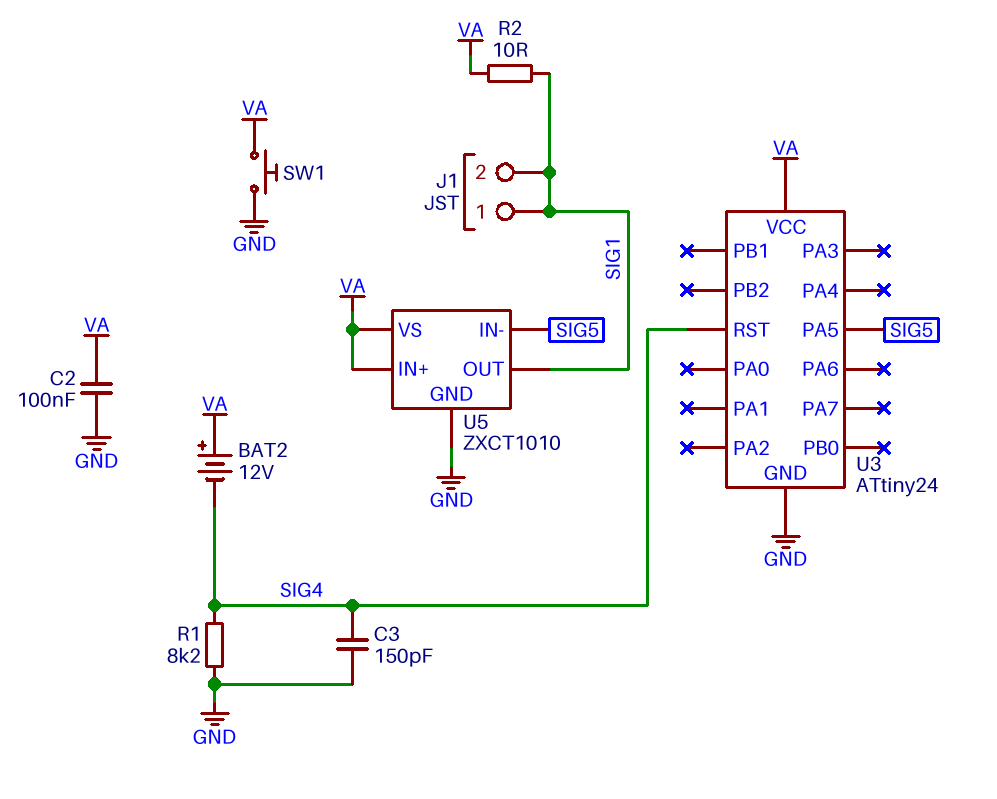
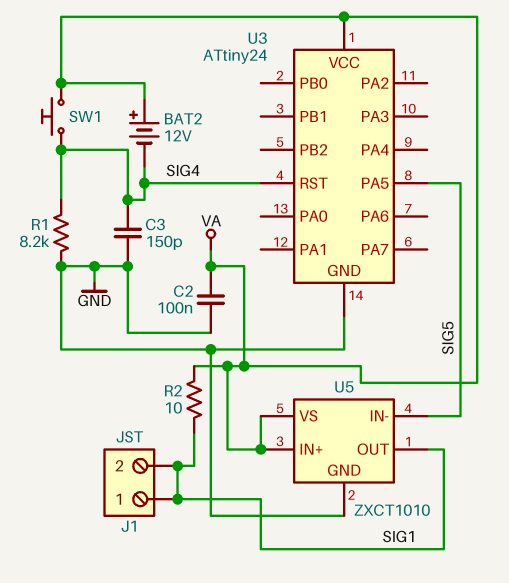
SW1: button (GND, VA) -> button (SIG4, VA)

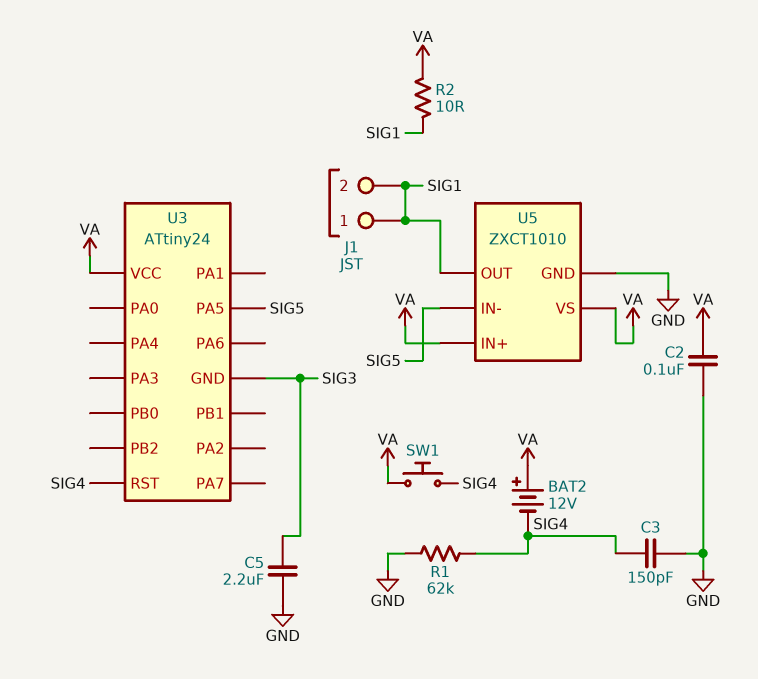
C5: none -> 2.2uF (GND, SIG3)
R1: 8.2k (GND, SIG4) -> 62k (GND, SIG4)
U3 pin GND: GND -> SIG3

